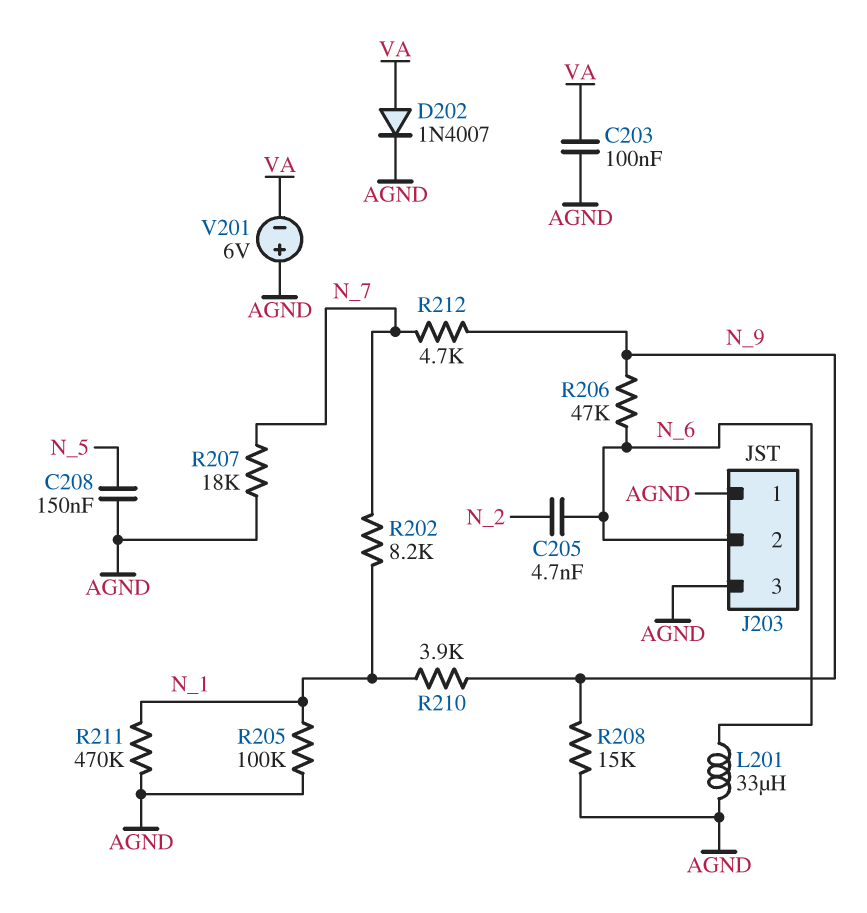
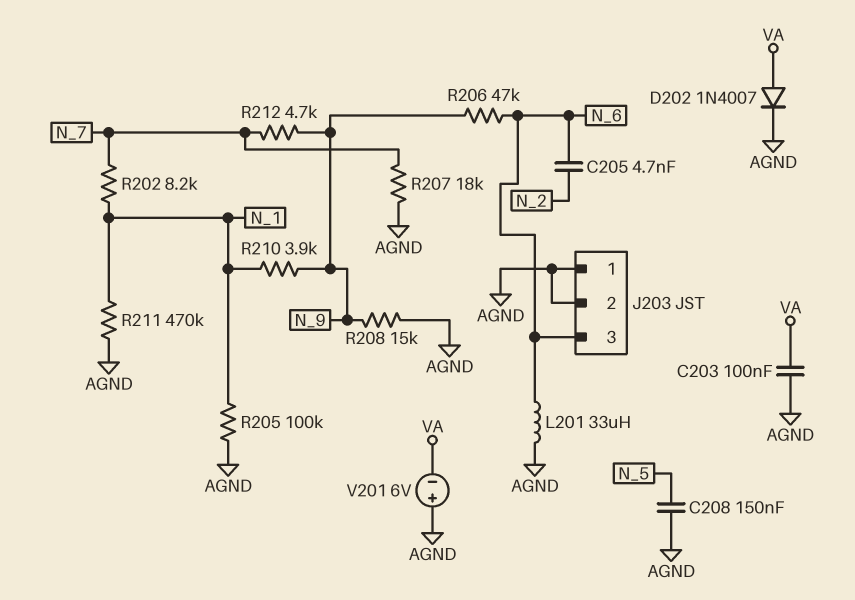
J203 pin 2: N_6 -> AGND
J203 pin 3: AGND -> N_6

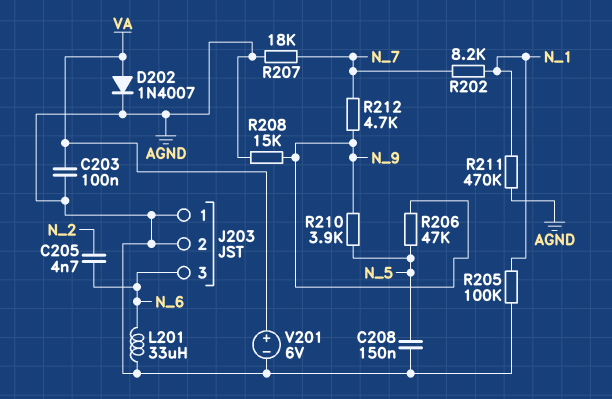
R206: 47k (N_6, N_9) -> 47k (N_5, N_9)
R210: 3.9k (N_1, N_9) -> 3.9k (N_5, N_9)
V201: 6V (plus AGND, minus VA) -> 6V (plus VA, minus AGND)

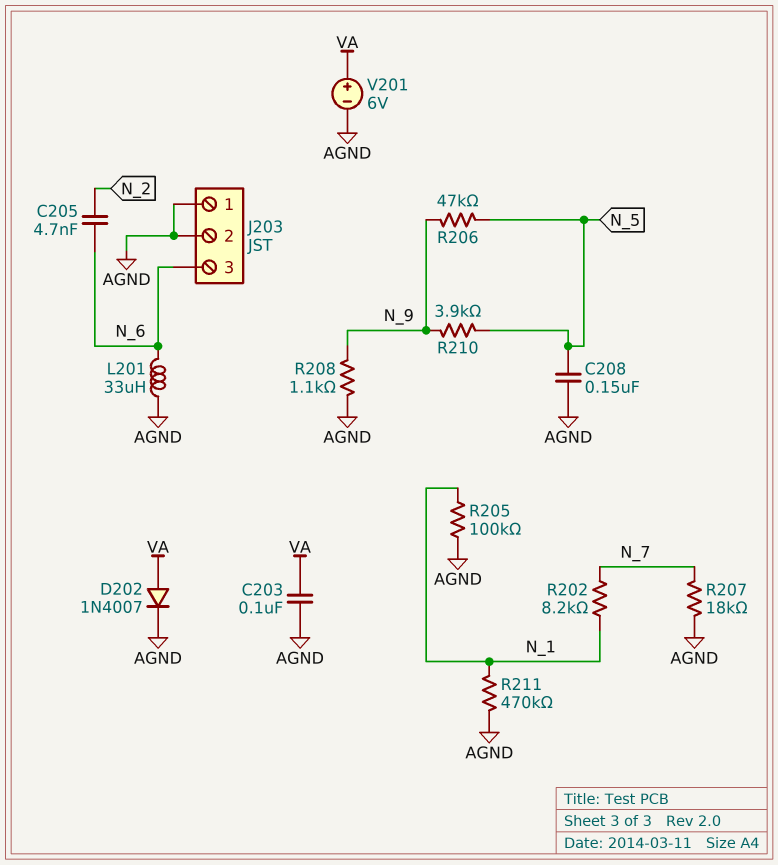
R208: 15k (AGND, N_9) -> 1.1k (AGND, N_9)
R212: 4.7k (N_7, N_9) -> none

